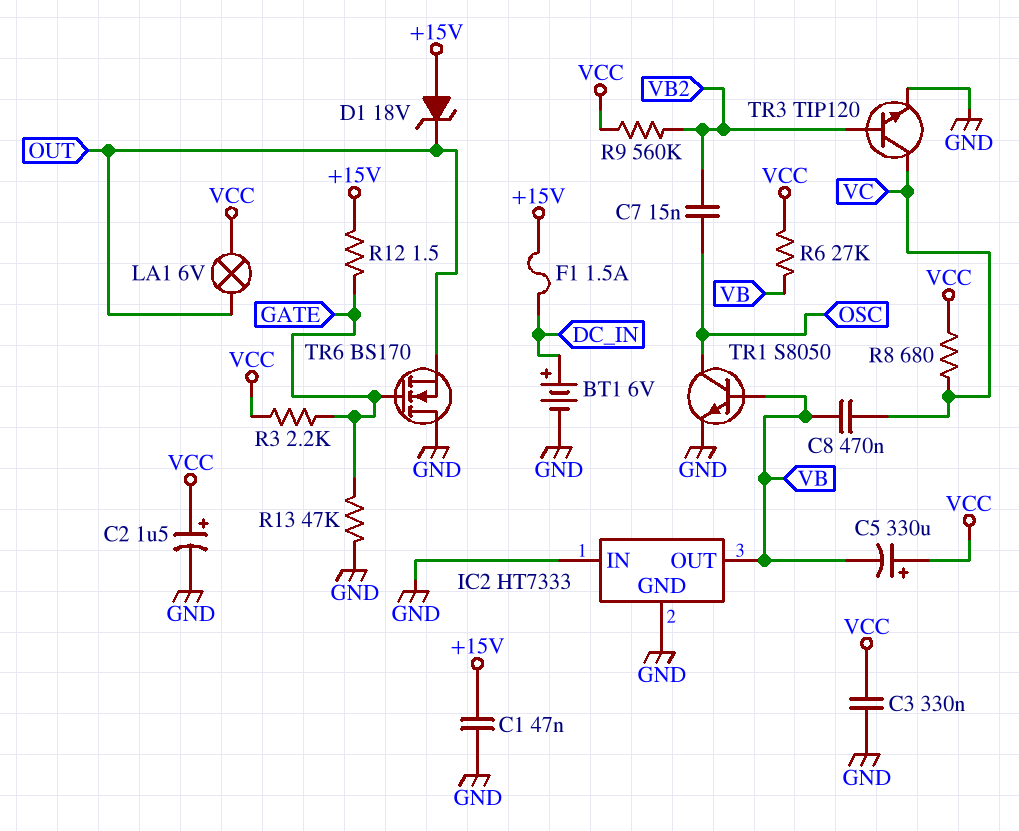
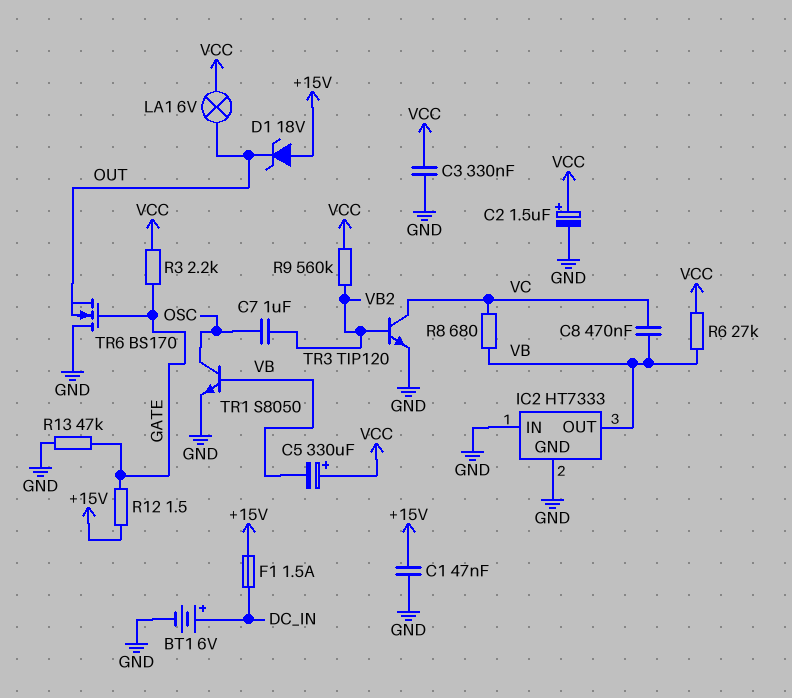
C7: 15nF (OSC, VB2) -> 1uF (OSC, VB2)
R8: 680 (VC, VCC) -> 680 (VB, VC)

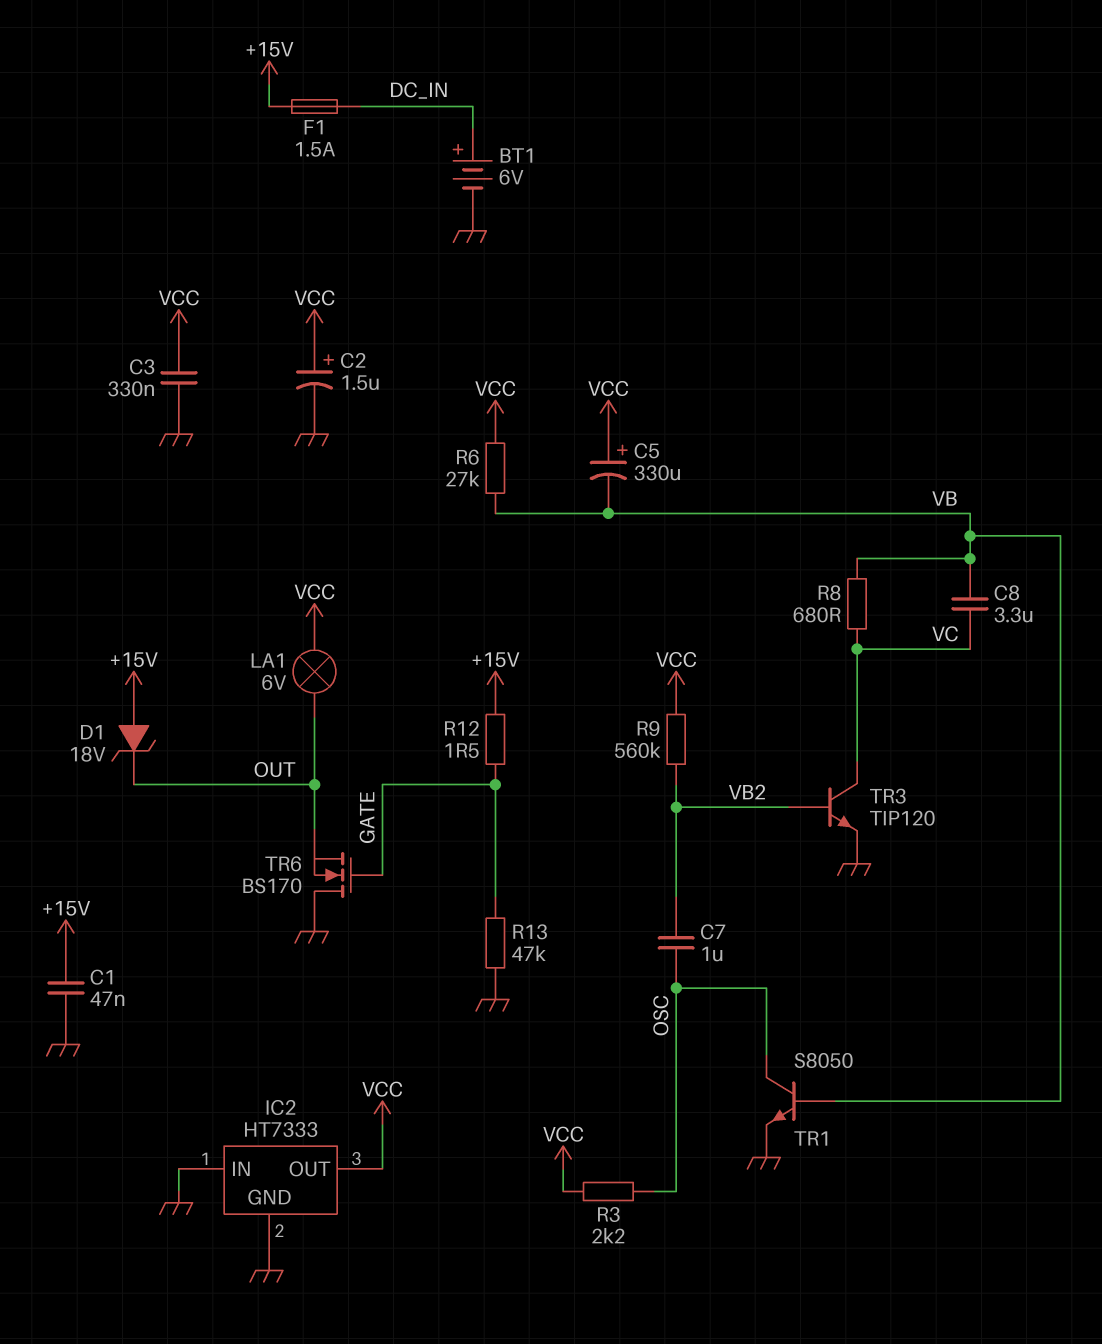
C8: 470nF (VB, VC) -> 3.3uF (VB, VC)
IC2 pin OUT: VB -> VCC
R3: 2.2k (GATE, VCC) -> 2.2k (OSC, VCC)

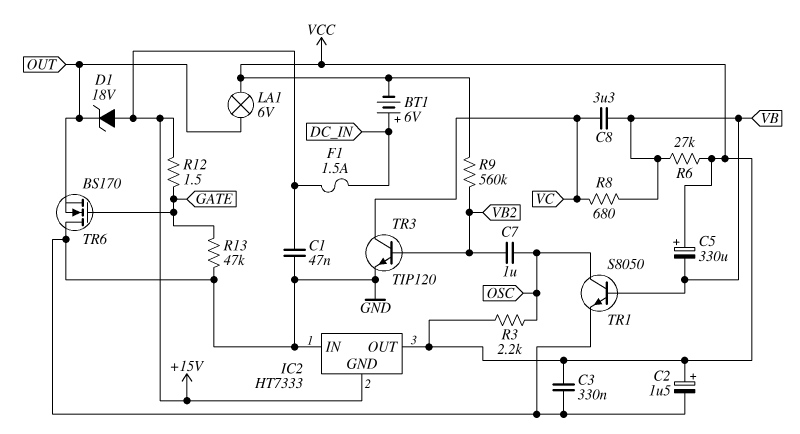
BT1: 6V (plus DC_IN, minus GND) -> 6V (plus DC_IN, minus VCC)
IC2 pin GND: GND -> +15V

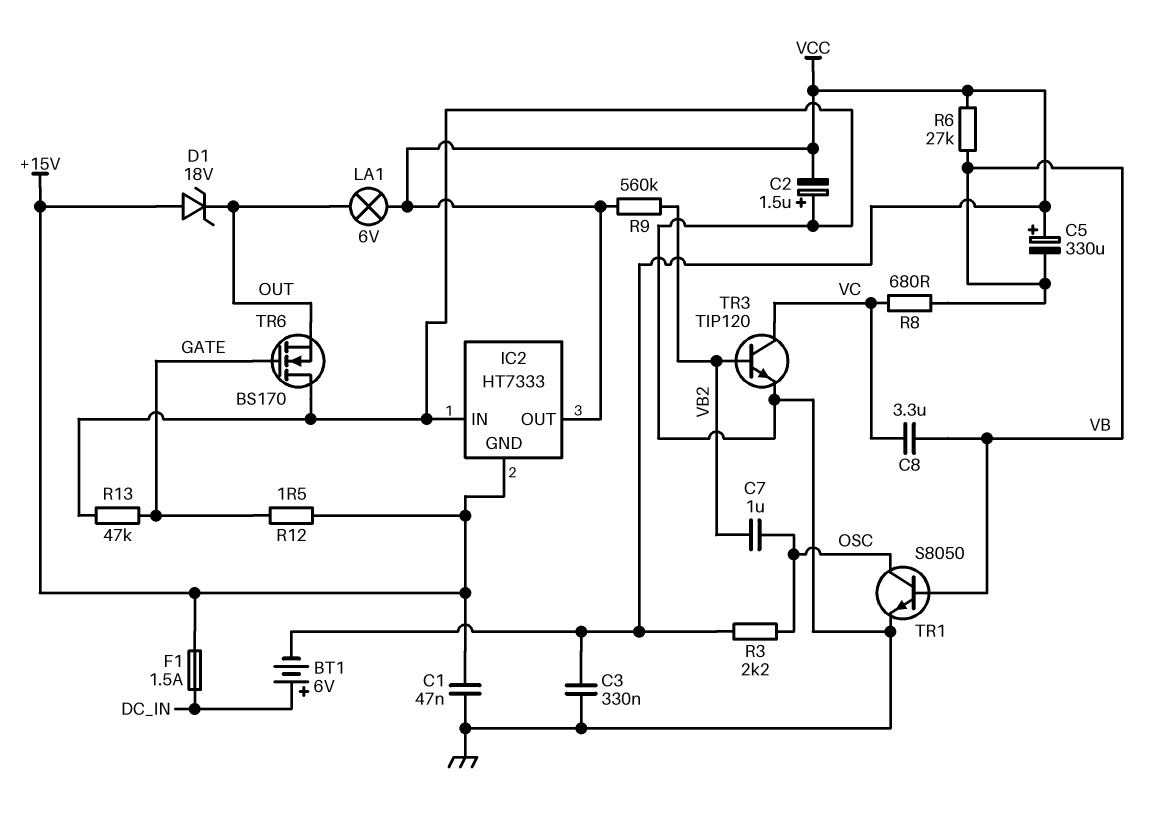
C2: 1.5uF (plus VCC, minus GND) -> 1.5uF (plus GND, minus VCC)

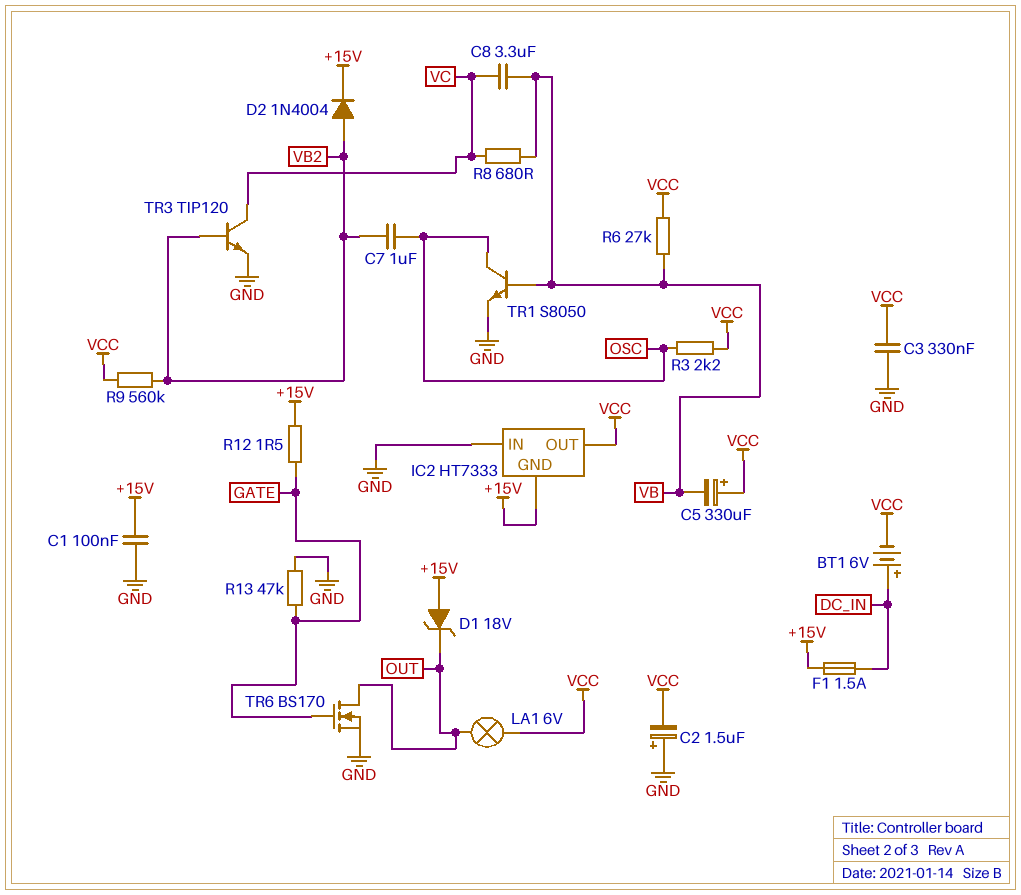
C1: 47nF (+15V, GND) -> 100nF (+15V, GND)
D2: none -> diode 1N4004 (A VB2, K +15V)
TR6: NMOS BS170 (G GATE, D GND, S OUT) -> NMOS BS170 (G GATE, D OUT, S GND)

